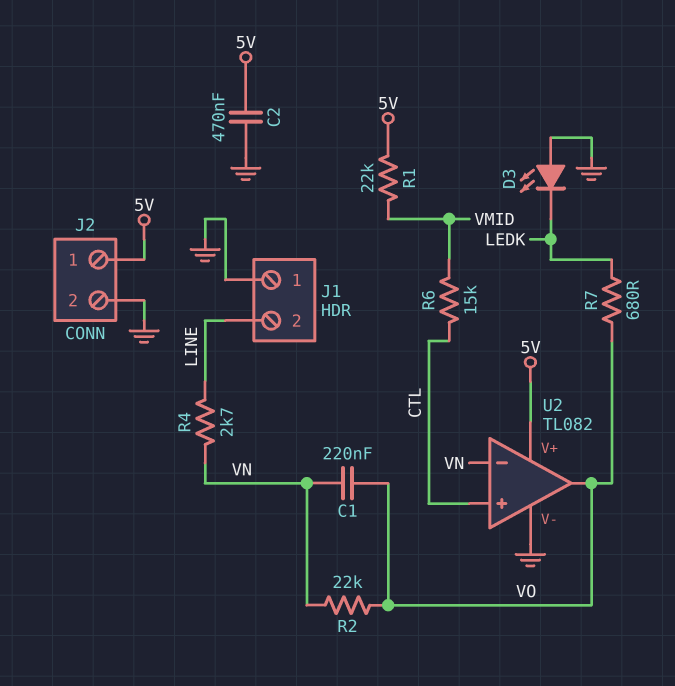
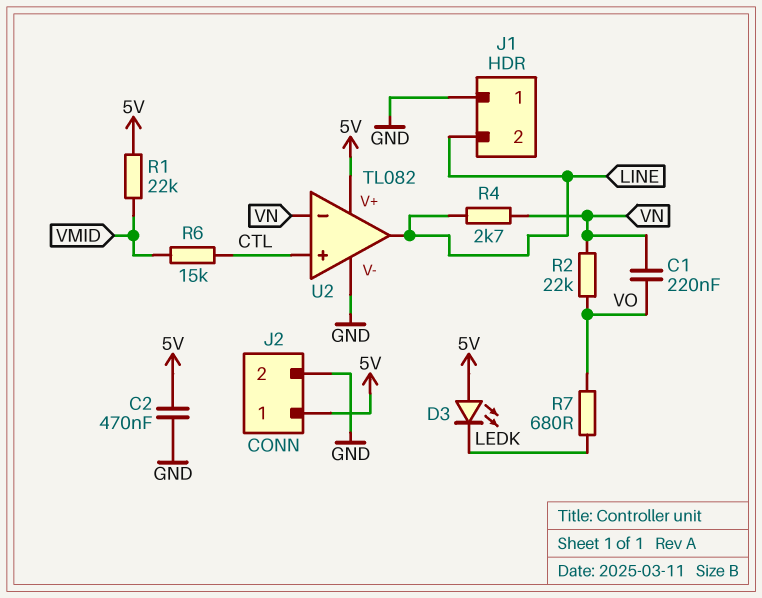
D3: LED (A GND, K LEDK) -> LED (A 5V, K LEDK)
U2 pin out: VO -> LINE

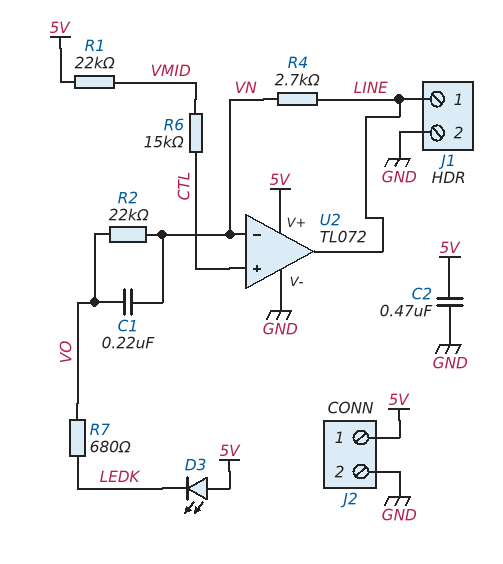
J1 pin 1: GND -> LINE
J1 pin 2: LINE -> GND
U2: TL082 -> TL072

